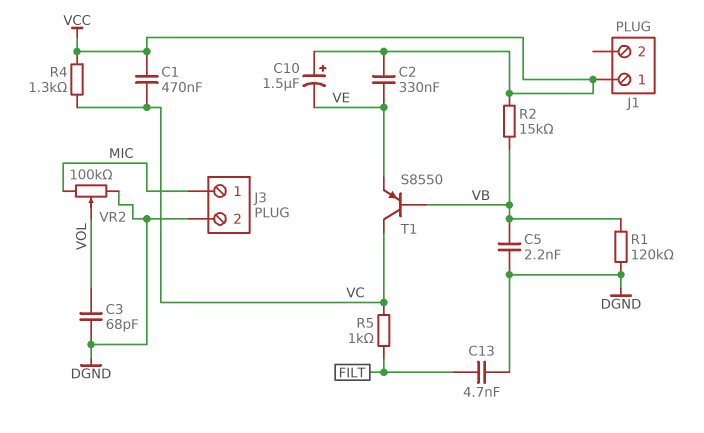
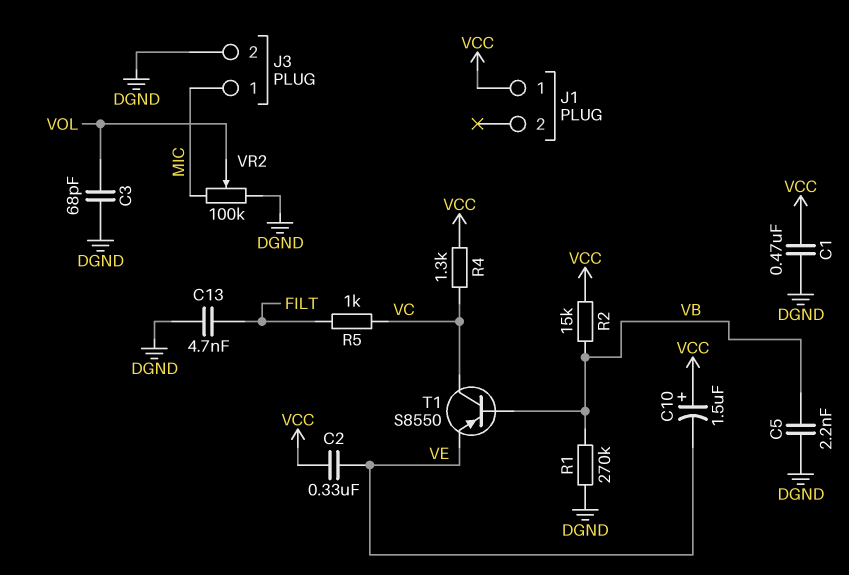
C1: 470nF (VC, VCC) -> 470nF (DGND, VCC)
R1: 120k (DGND, VB) -> 270k (DGND, VB)

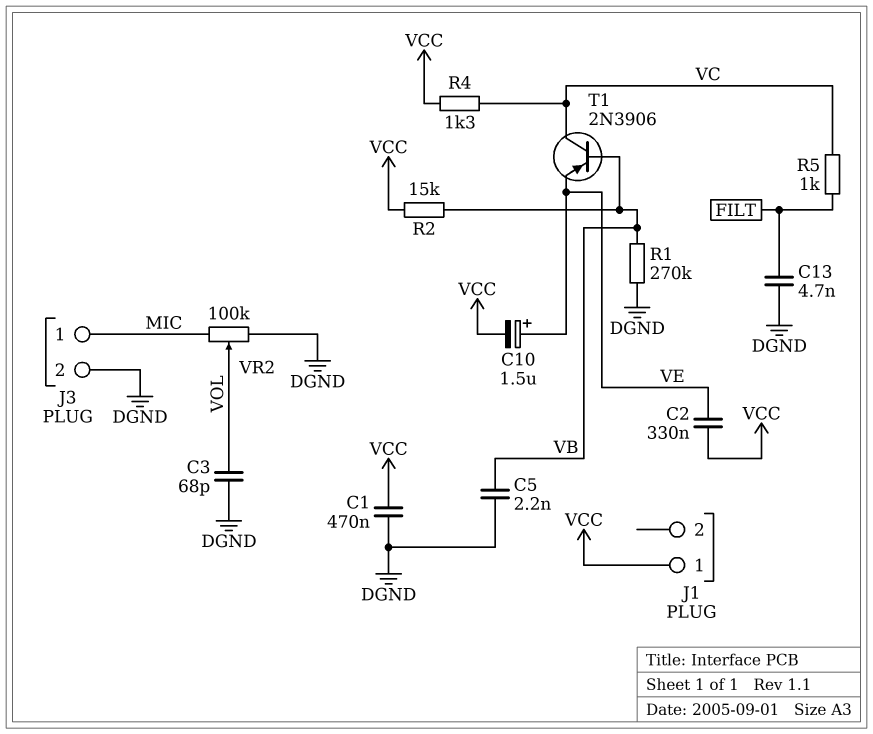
C10: 1.5uF (plus VCC, minus VE) -> 1.5uF (plus VE, minus VCC)
T1: PNP S8550 (B VB, C VC, E VE) -> PNP 2N3906 (B VB, C VC, E VE)

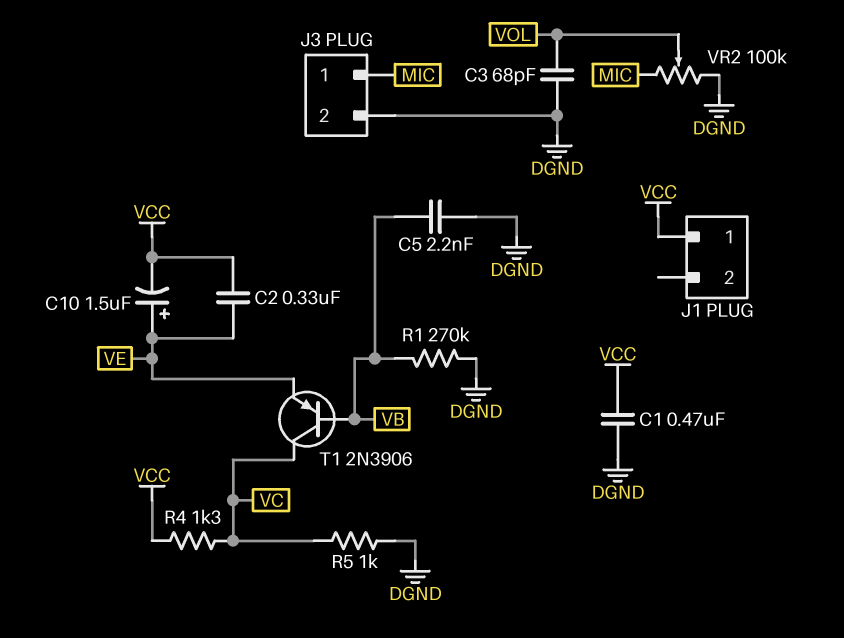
C13: 4.7nF (DGND, FILT) -> none
R2: 15k (VB, VCC) -> none
R5: 1k (FILT, VC) -> 1k (DGND, VC)

